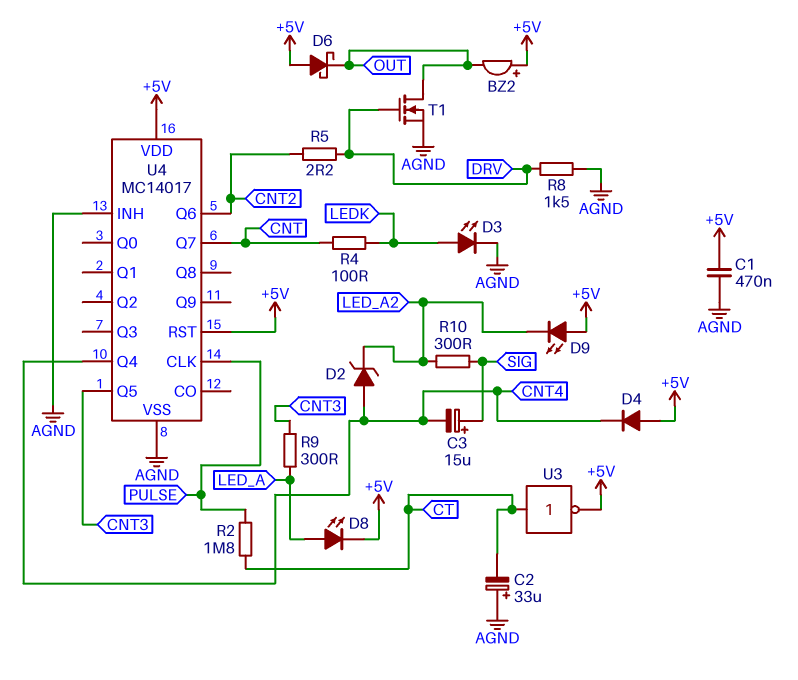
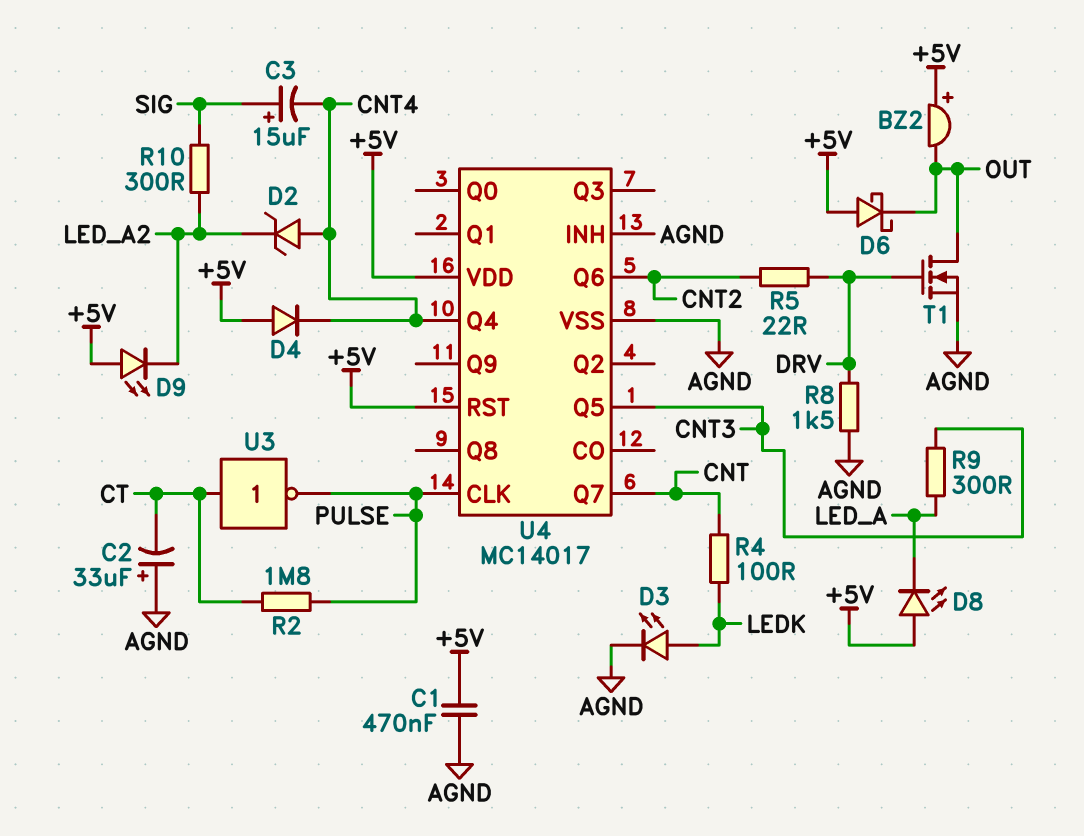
D8: LED (A LED_A, K +5V) -> LED (A +5V, K LED_A)
R5: 2.2 (CNT2, DRV) -> 22 (CNT2, DRV)
U3: NOT (in CT, out +5V) -> NOT (in CT, out PULSE)

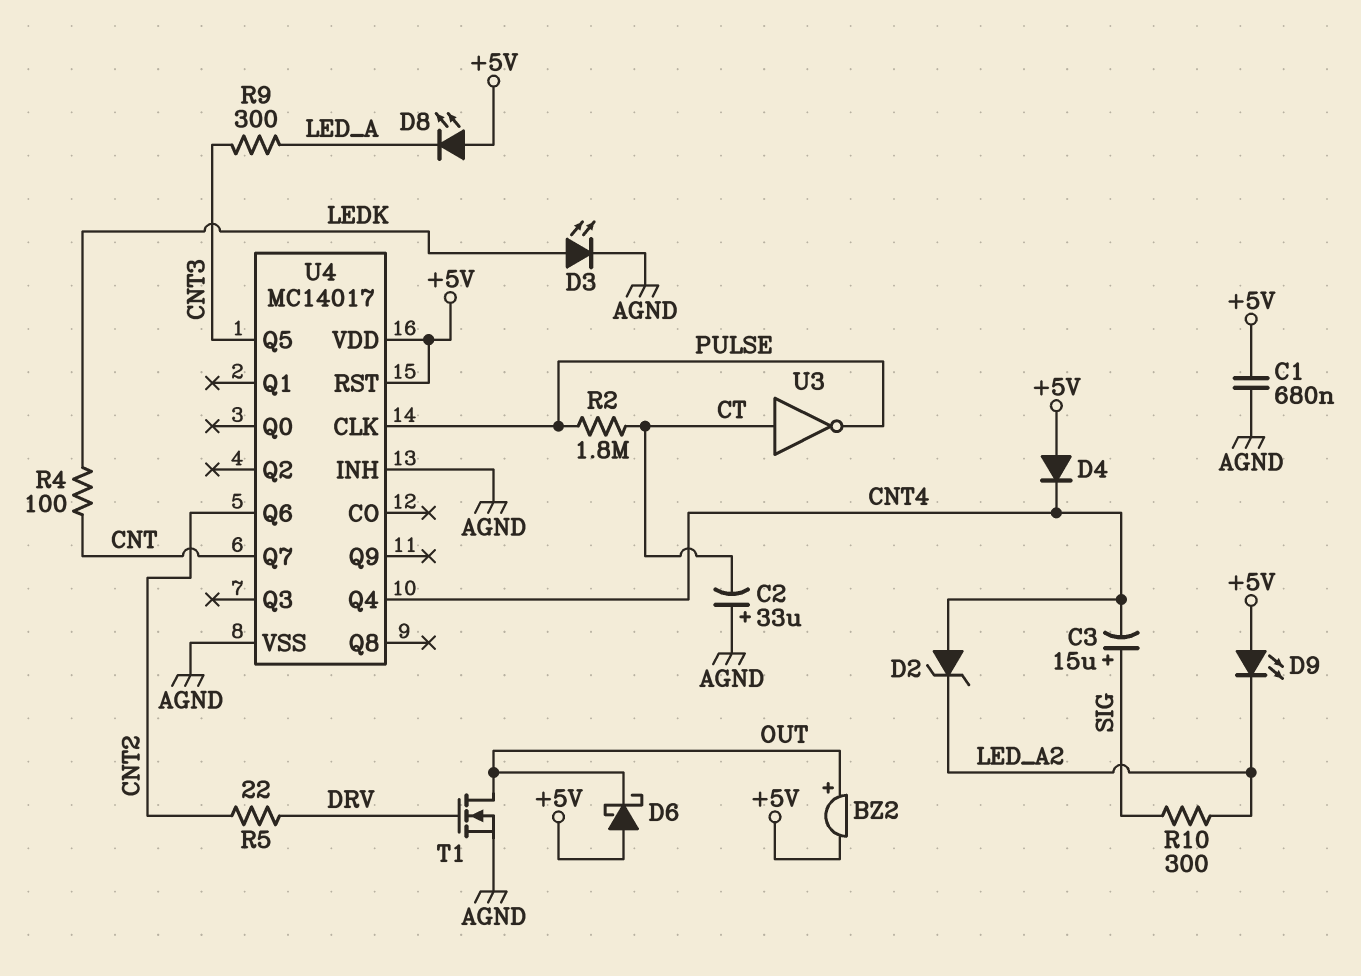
BZ2: buzzer (plus +5V, minus OUT) -> buzzer (plus OUT, minus +5V)
C1: 470nF (+5V, AGND) -> 680nF (+5V, AGND)
R8: 1.5k (AGND, DRV) -> none

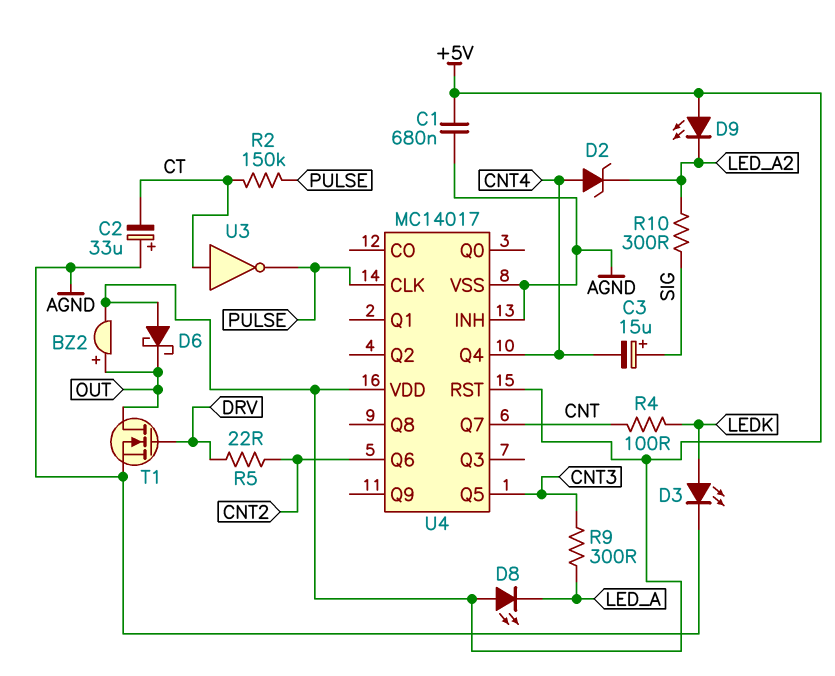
D4: diode (A +5V, K CNT4) -> none
R2: 1.8M (CT, PULSE) -> 150k (CT, PULSE)

